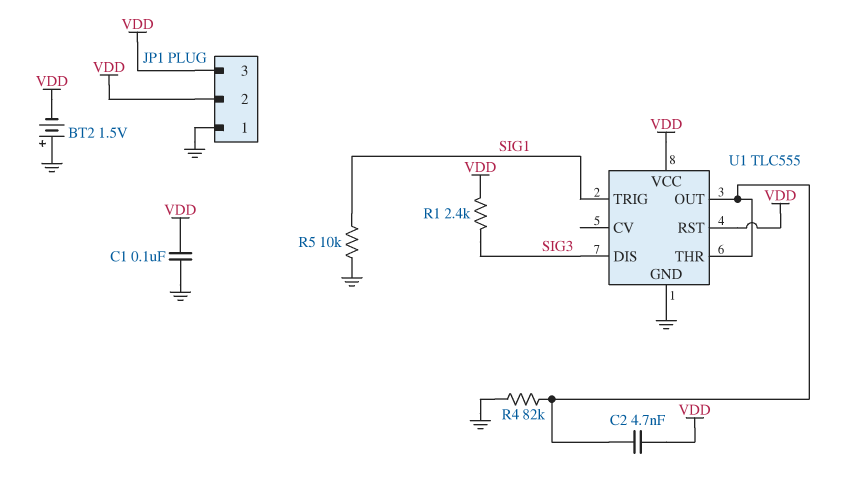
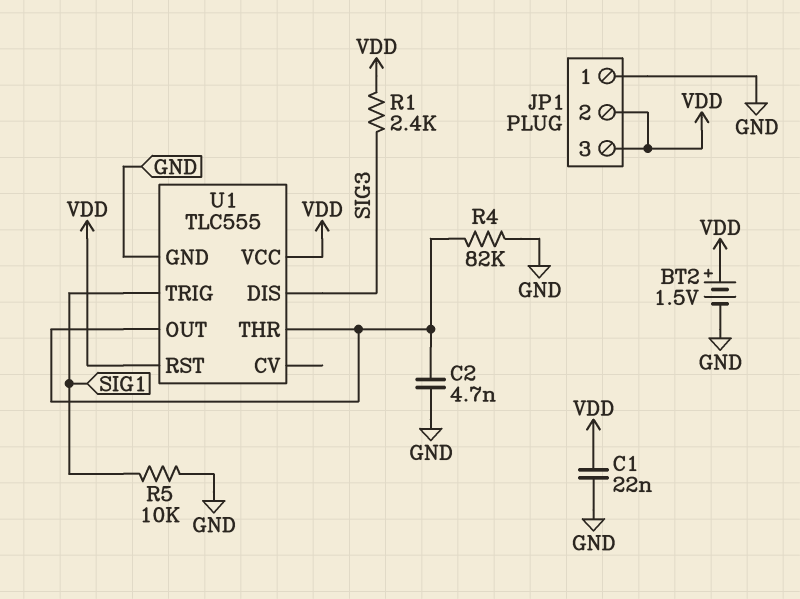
BT2: 1.5V (plus GND, minus VDD) -> 1.5V (plus VDD, minus GND)
C1: 100nF (GND, VDD) -> 22nF (GND, VDD)
C2: 4.7nF (U1/OUT, VDD) -> 4.7nF (GND, U1/OUT)

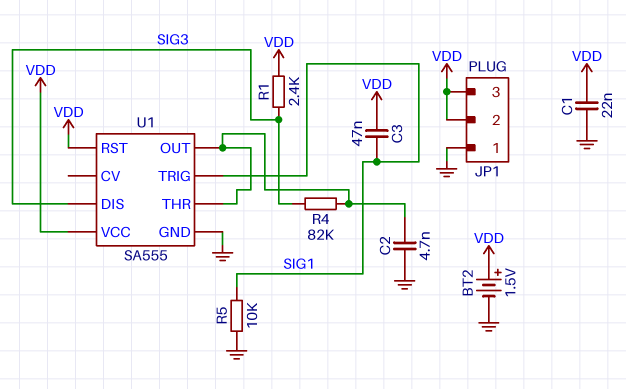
C3: none -> 47nF (SIG1, VDD)
R4: 82k (GND, U1/OUT) -> 82k (SIG3, U1/OUT)
U1: TLC555 -> SA555

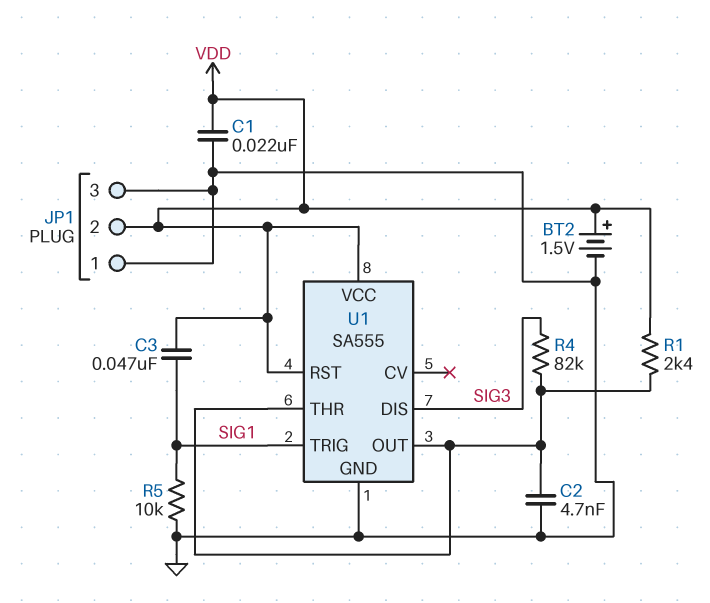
JP1 pin 3: VDD -> GND
R1: 2.4k (SIG3, VDD) -> 2.4k (U1/OUT, VDD)

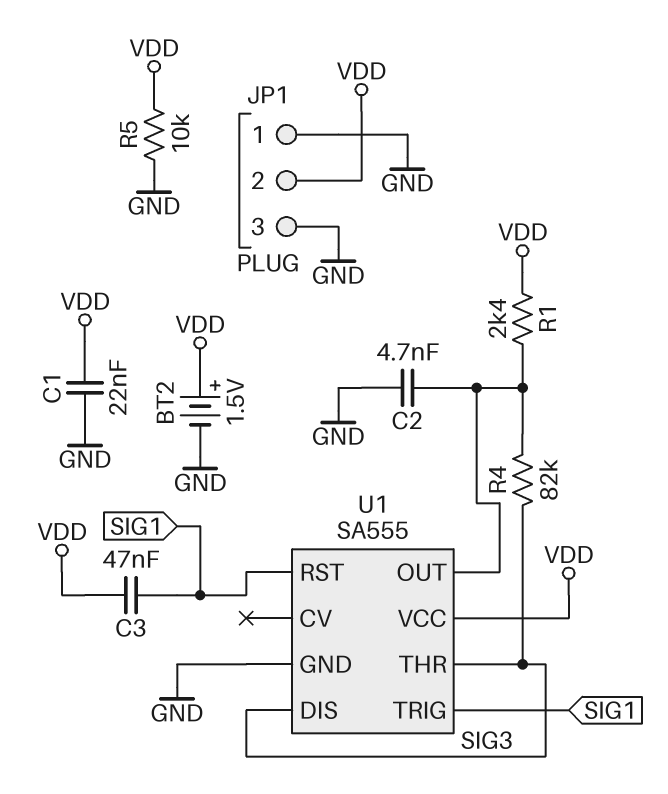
R5: 10k (GND, SIG1) -> 10k (GND, VDD)
U1 pin RST: VDD -> SIG1
U1 pin THR: U1/OUT -> SIG3

